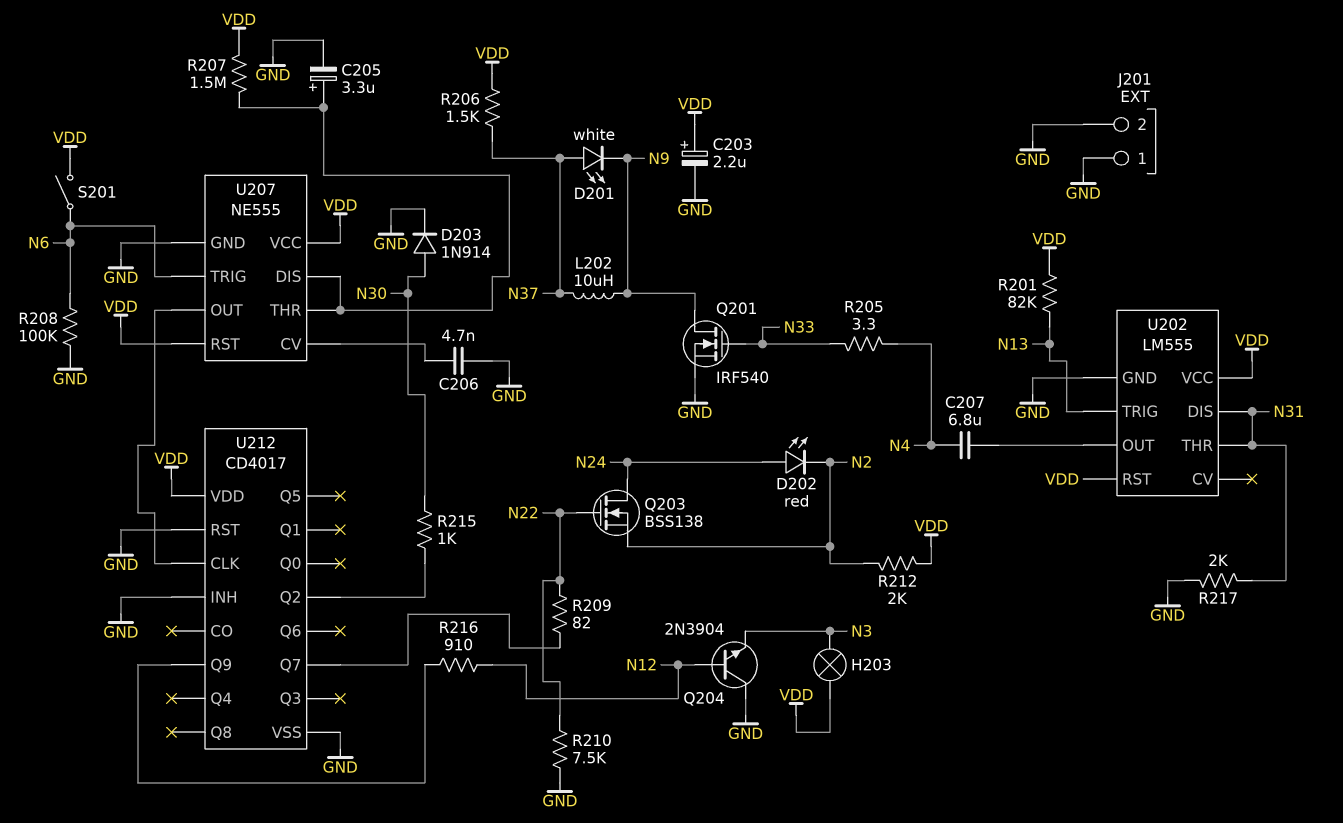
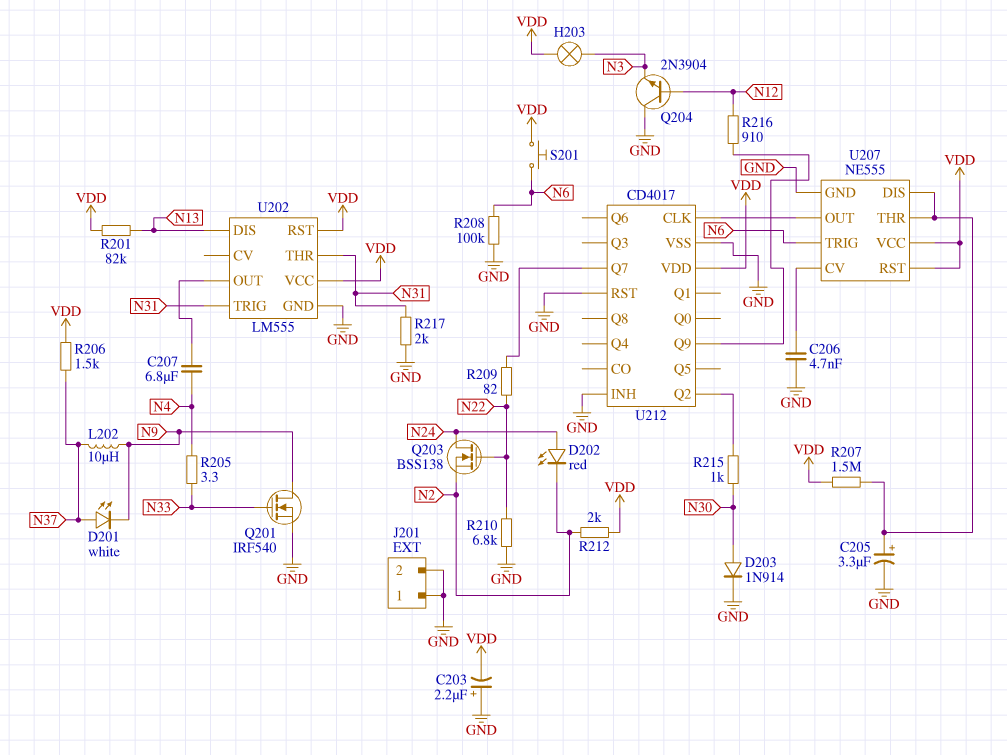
C203: 2.2uF (plus VDD, minus GND) -> 2.2uF (plus GND, minus VDD)
R210: 7.5k (GND, N22) -> 6.8k (GND, N22)
S201: switch (N6, VDD) -> button (N6, VDD)
U202 pin DIS: N31 -> N13
U202 pin TRIG: N13 -> N31

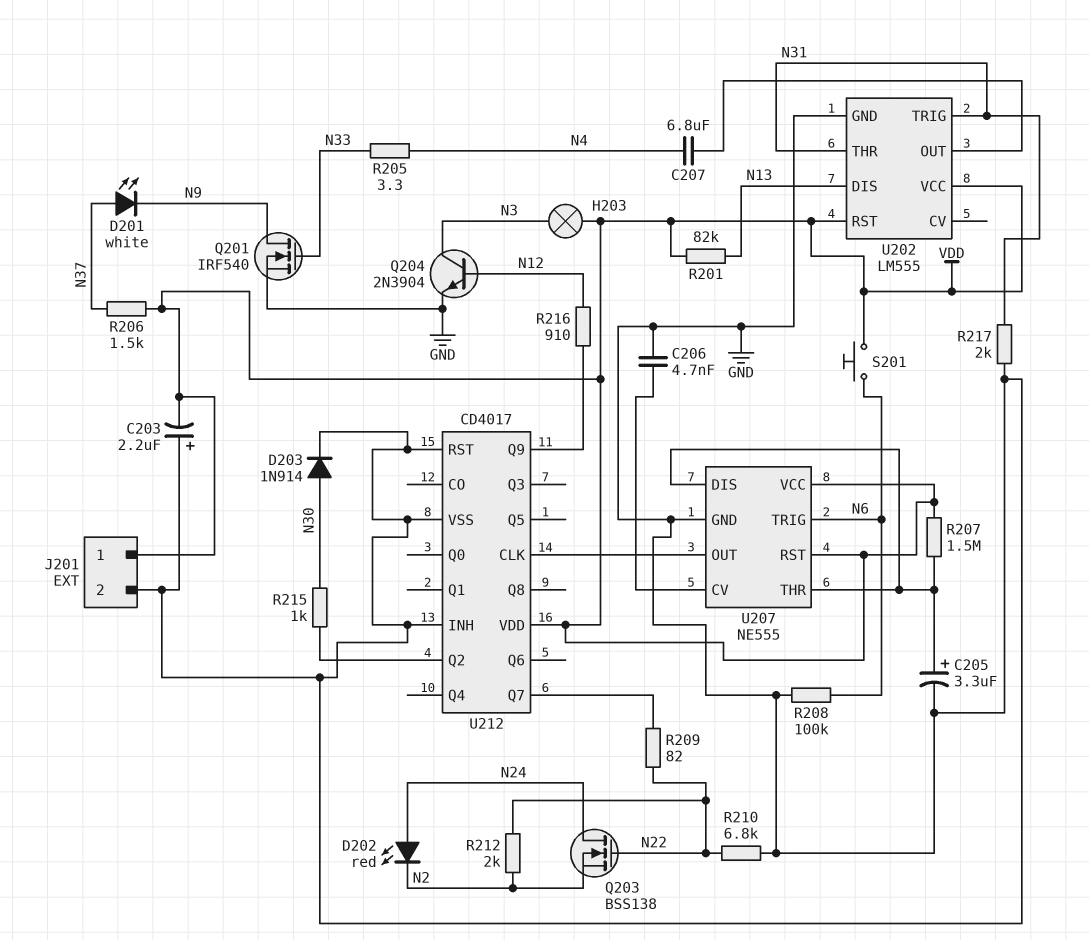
J201 pin 1: GND -> VDD
L202: 10uH (N9, N37) -> none
Q204: NPN 2N3904 (B N12, C GND, E N3) -> NPN 2N3904 (B N12, C N3, E GND)
R212: 2k (N2, VDD) -> 2k (N2, N22)

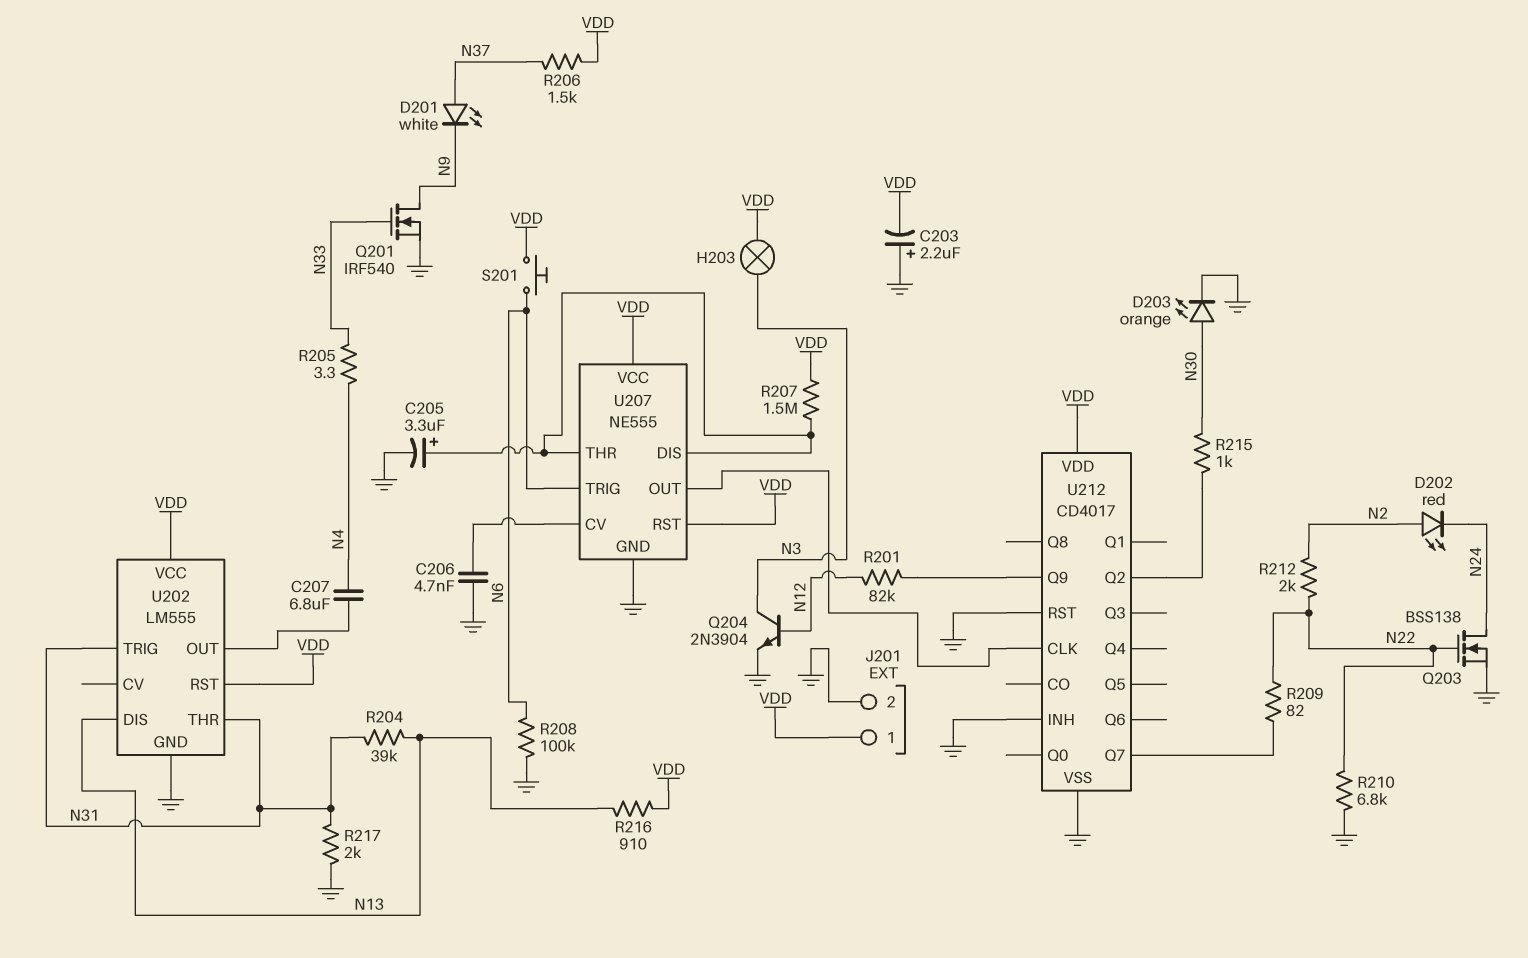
D202: LED red (A N24, K N2) -> LED red (A N2, K N24)
D203: diode 1N914 (A N30, K GND) -> LED orange (A N30, K GND)
Q203: NMOS BSS138 (G N22, D N24, S N2) -> NMOS BSS138 (G N22, D N24, S GND)
R201: 82k (N13, VDD) -> 82k (N12, U212/Q9)
R204: none -> 39k (N13, N31)
R216: 910 (N12, U212/Q9) -> 910 (N13, VDD)

